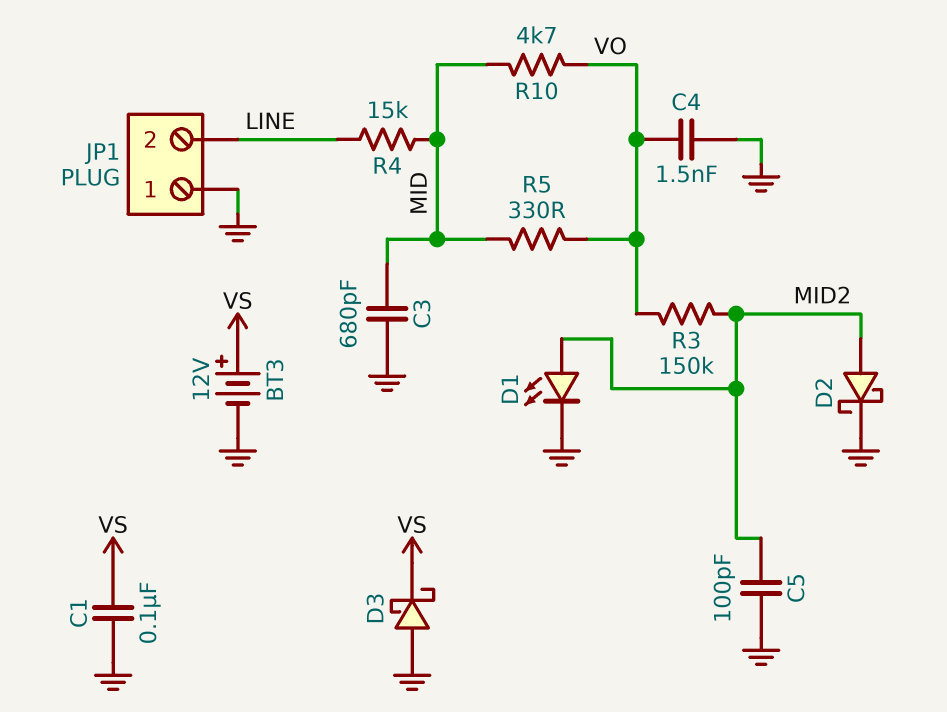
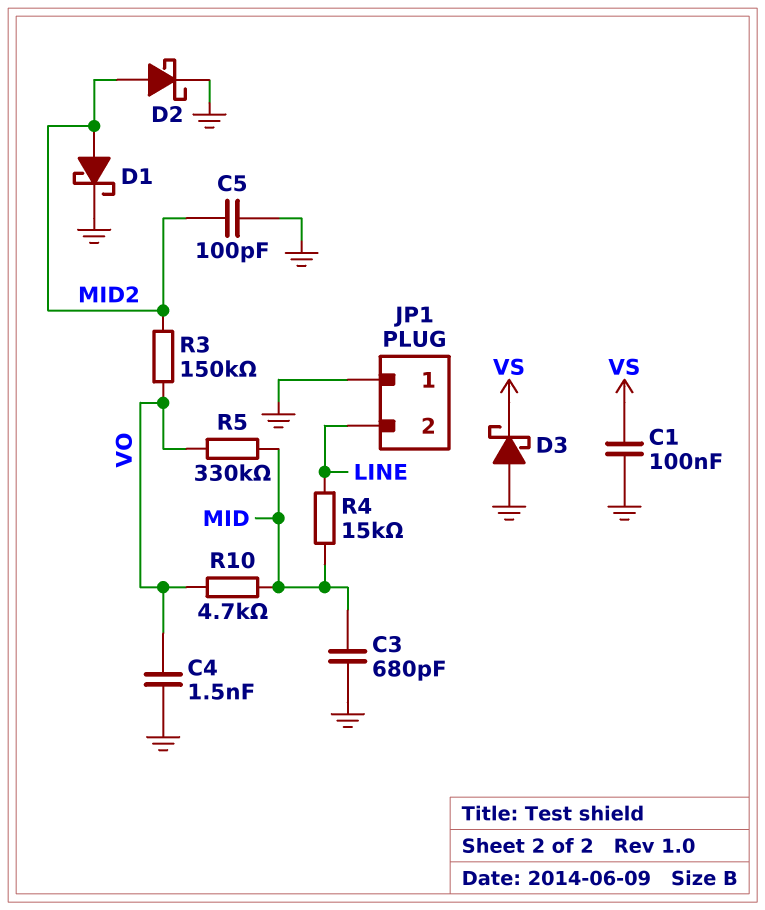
BT3: 12V (plus VS, minus GND) -> none
D1: LED (A MID2, K GND) -> schottky (A MID2, K GND)
R5: 330 (MID, VO) -> 330k (MID, VO)

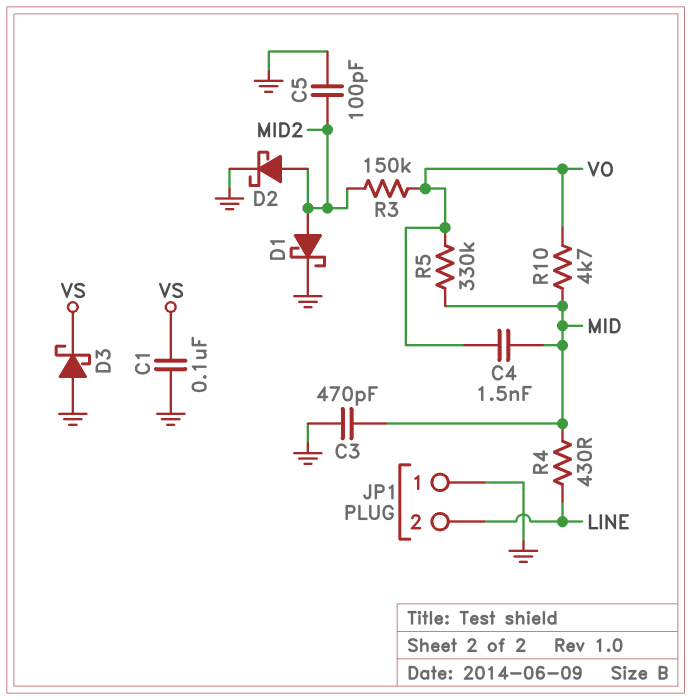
C3: 680pF (GND, MID) -> 470pF (GND, MID)
C4: 1.5nF (GND, VO) -> 1.5nF (MID, VO)
R4: 15k (LINE, MID) -> 430 (LINE, MID)

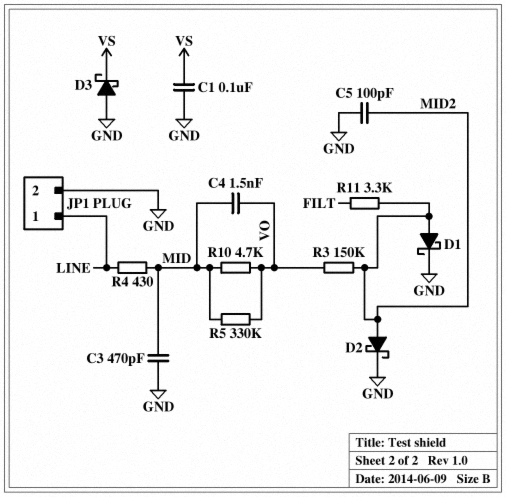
JP1 pin 1: GND -> LINE
JP1 pin 2: LINE -> GND
R11: none -> 3.3k (FILT, MID2)

